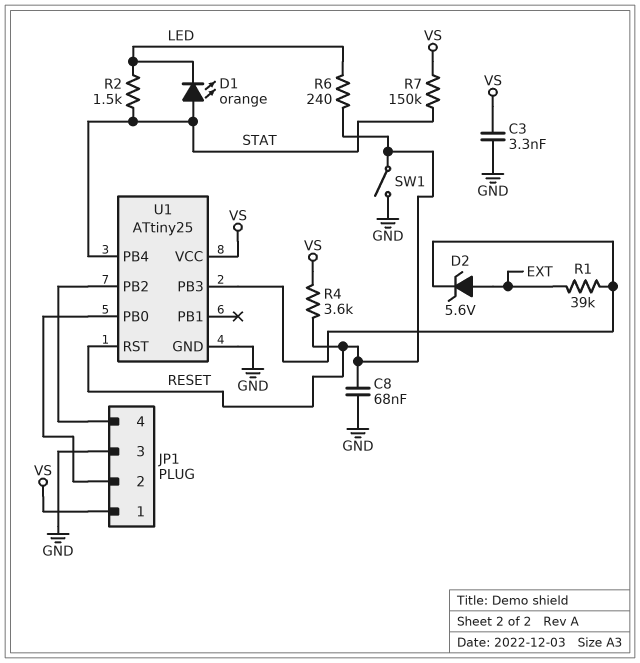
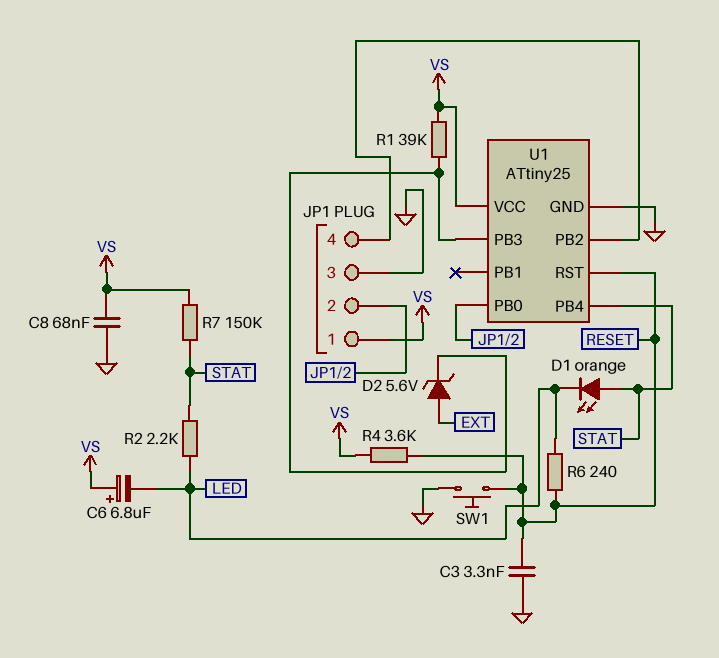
C3: 3.3nF (GND, VS) -> 3.3nF (GND, RESET)
C6: none -> 6.8uF (plus VS, minus LED)
C8: 68nF (GND, RESET) -> 68nF (GND, VS)
R1: 39k (EXT, U1/PB3) -> 39k (U1/PB3, VS)
R2: 1.5k (LED, STAT) -> 2.2k (LED, STAT)
SW1: switch (GND, RESET) -> button (GND, RESET)

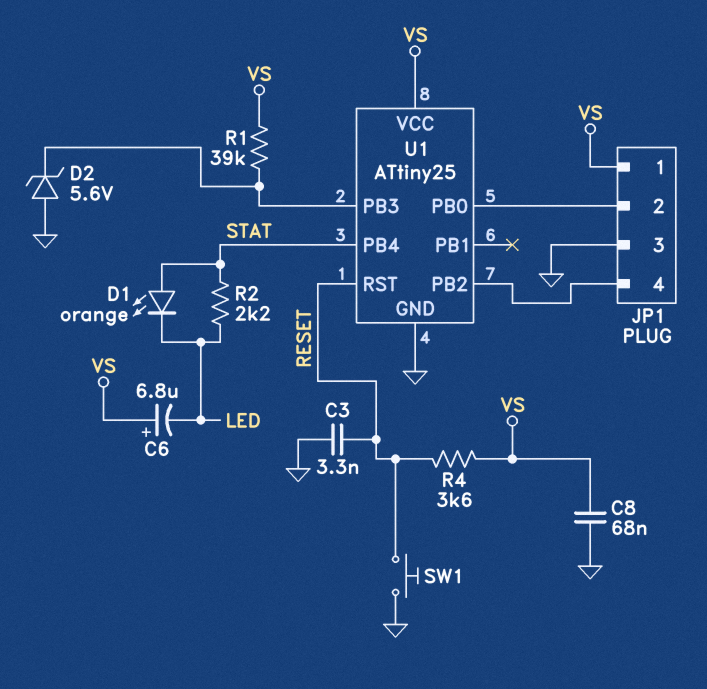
D2: zener 5.6V (A EXT, K U1/PB3) -> zener 5.6V (A GND, K U1/PB3)
R6: 240 (LED, RESET) -> none
R7: 150k (STAT, VS) -> none

